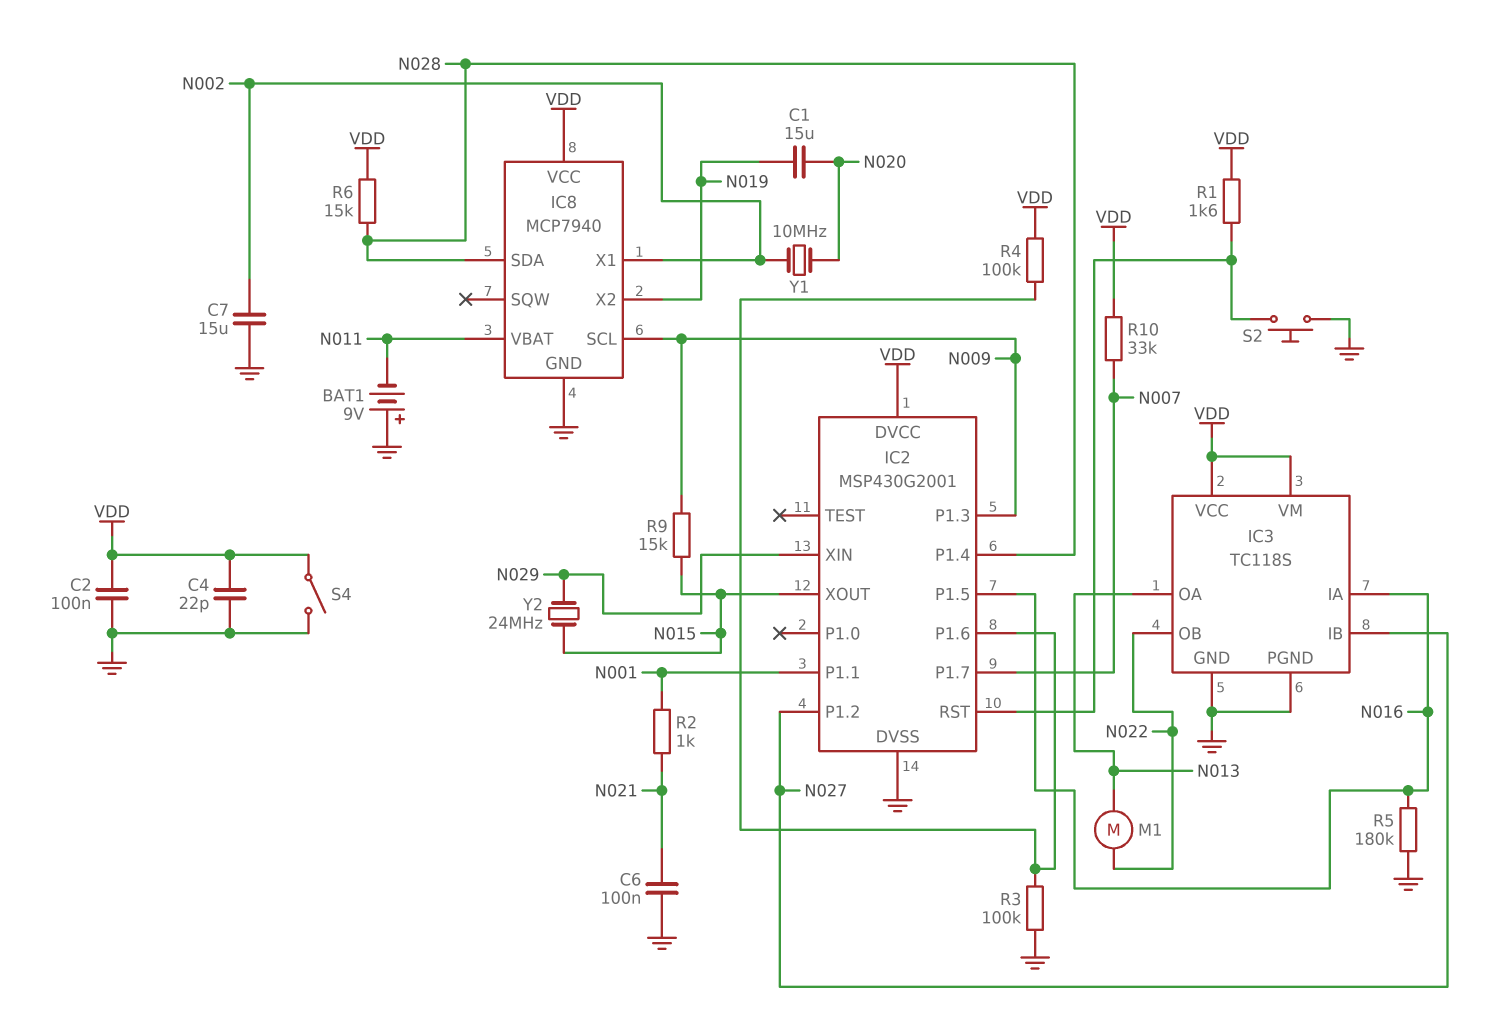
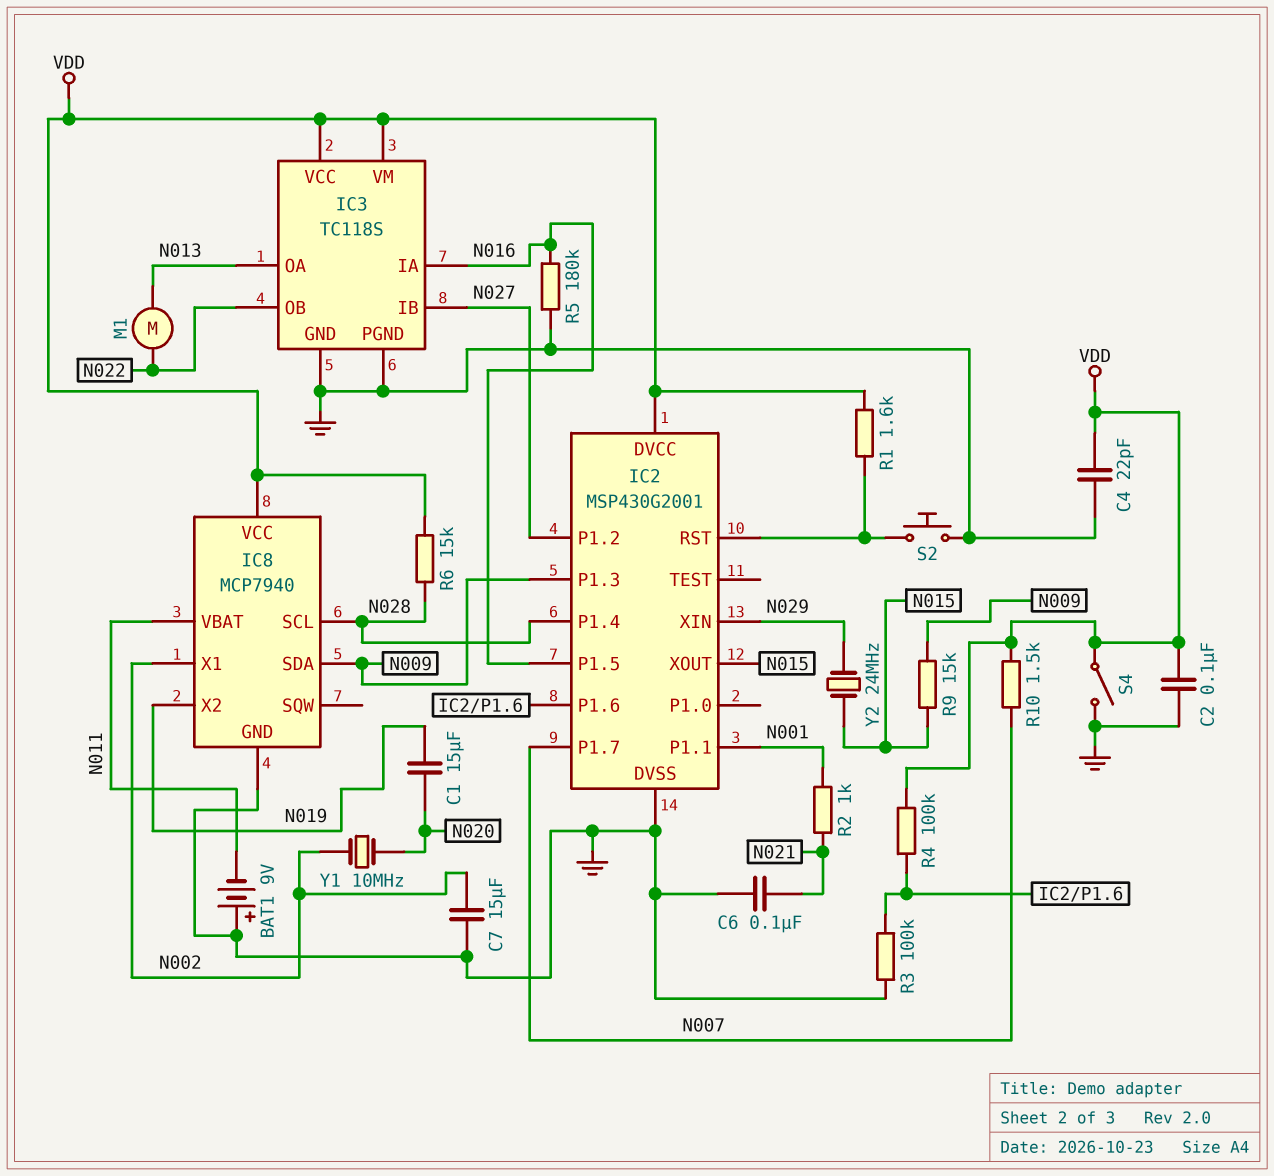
IC8 pin SCL: N009 -> N028
IC8 pin SDA: N028 -> N009
R10: 33k (N007, VDD) -> 1.5k (N007, VDD)

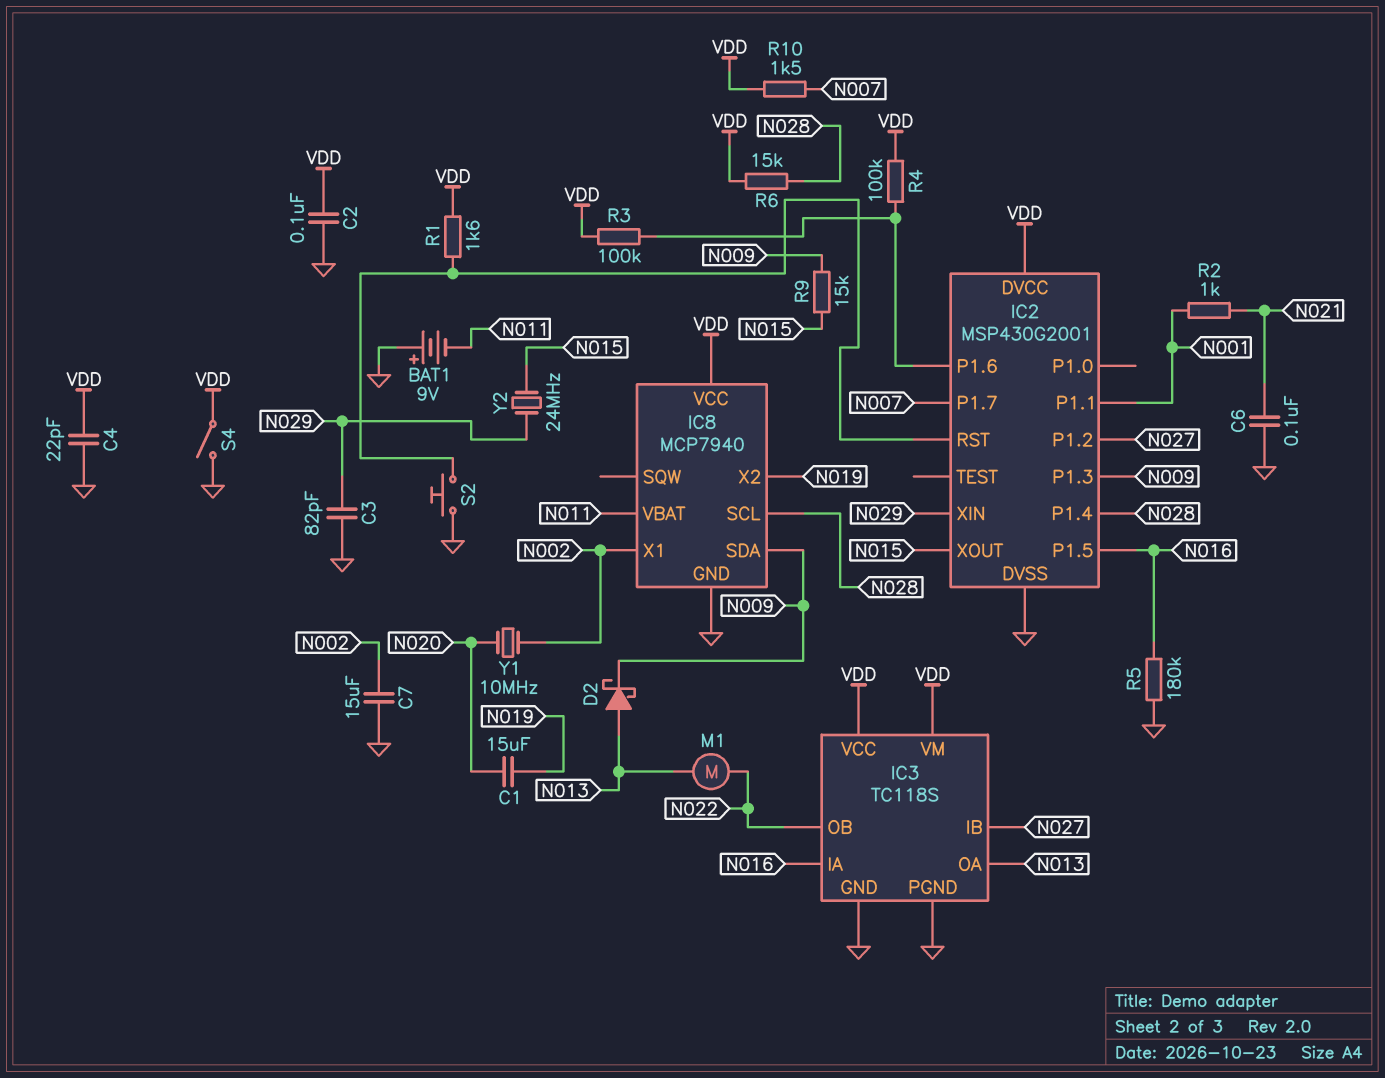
C3: none -> 82pF (GND, N029)
D2: none -> schottky (A N013, K N009)
R3: 100k (GND, IC2/P1.6) -> 100k (IC2/P1.6, VDD)

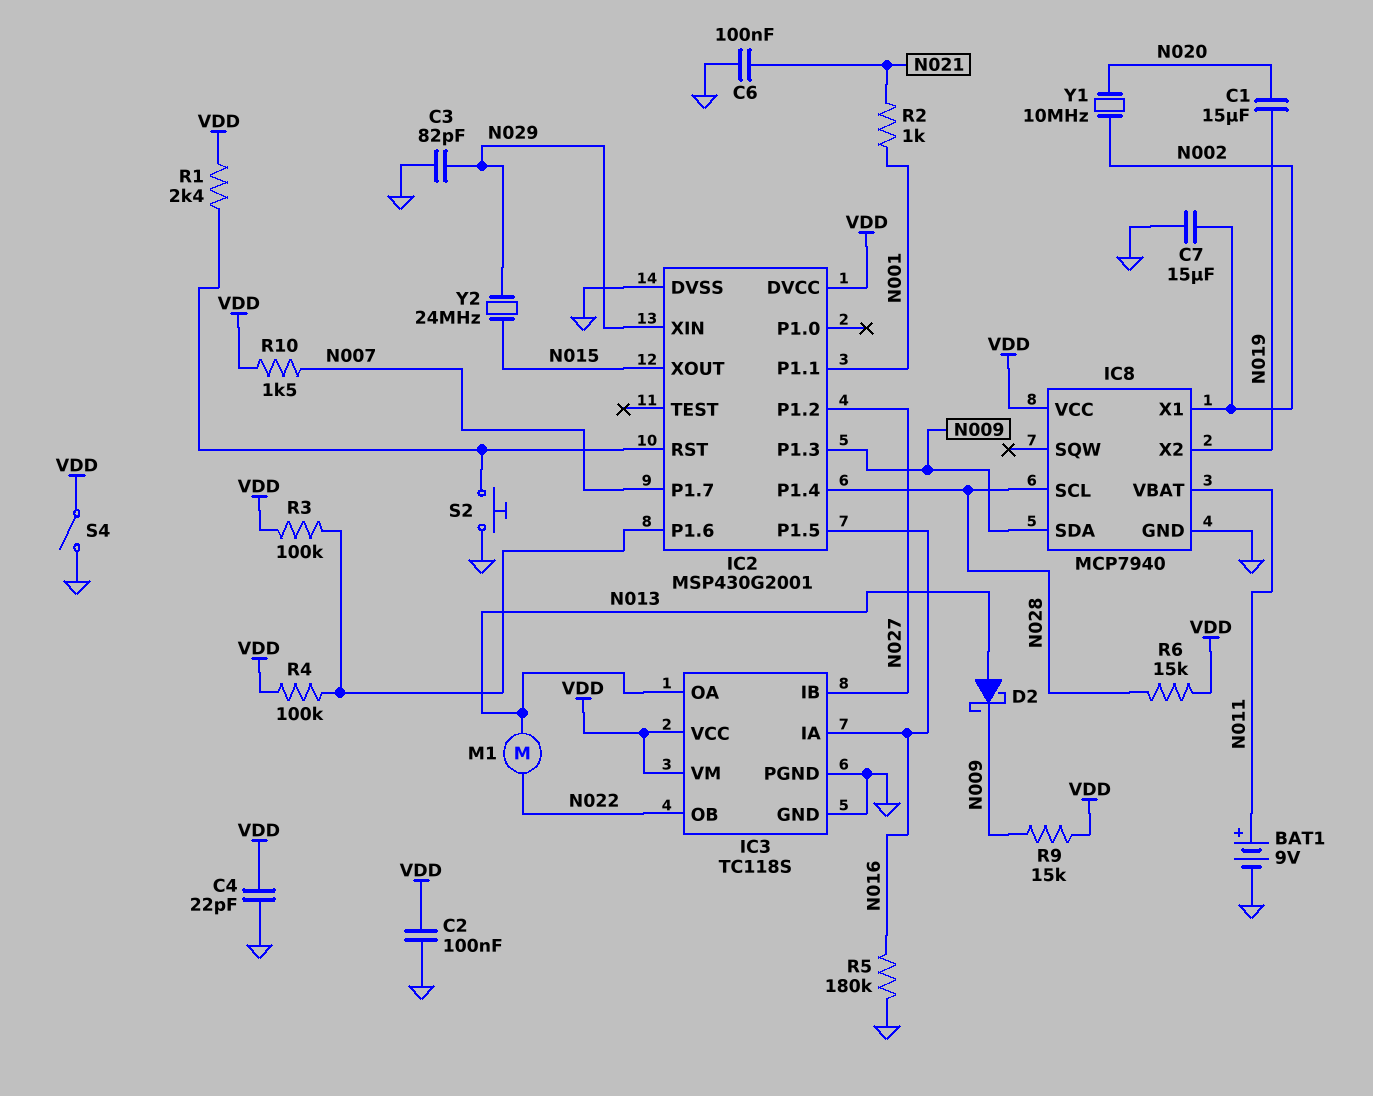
BAT1: 9V (plus GND, minus N011) -> 9V (plus N011, minus GND)
R1: 1.6k (IC2/RST, VDD) -> 2.4k (IC2/RST, VDD)
R9: 15k (N009, N015) -> 15k (N009, VDD)

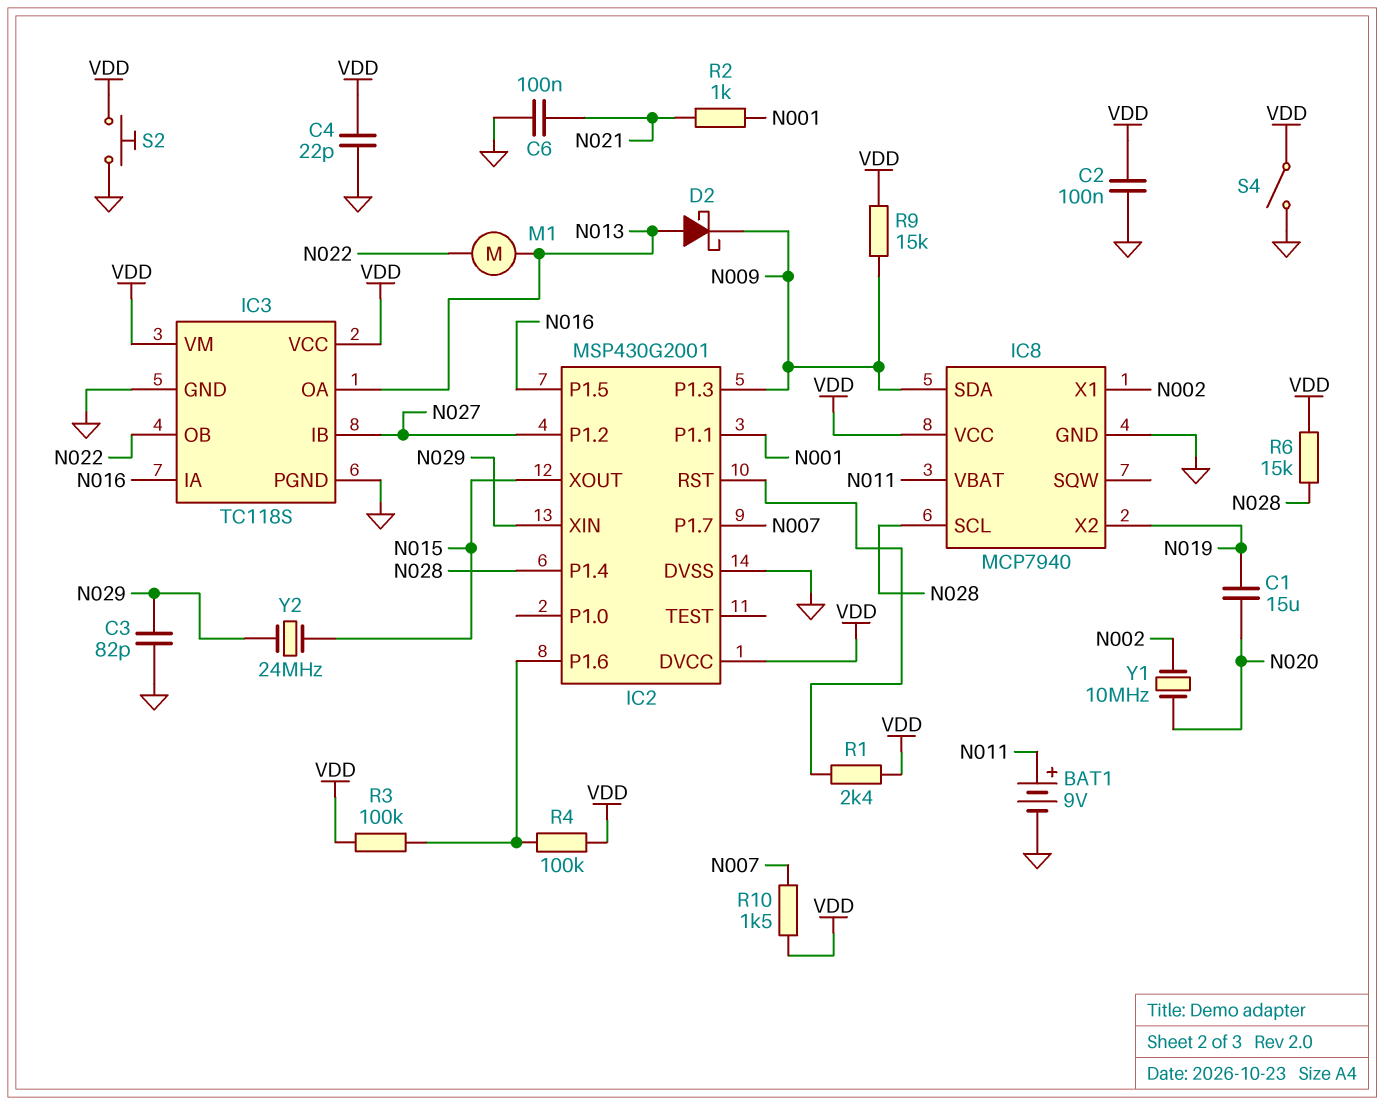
C7: 15uF (GND, N002) -> none
R5: 180k (GND, N016) -> none
S2: button (GND, IC2/RST) -> button (GND, VDD)

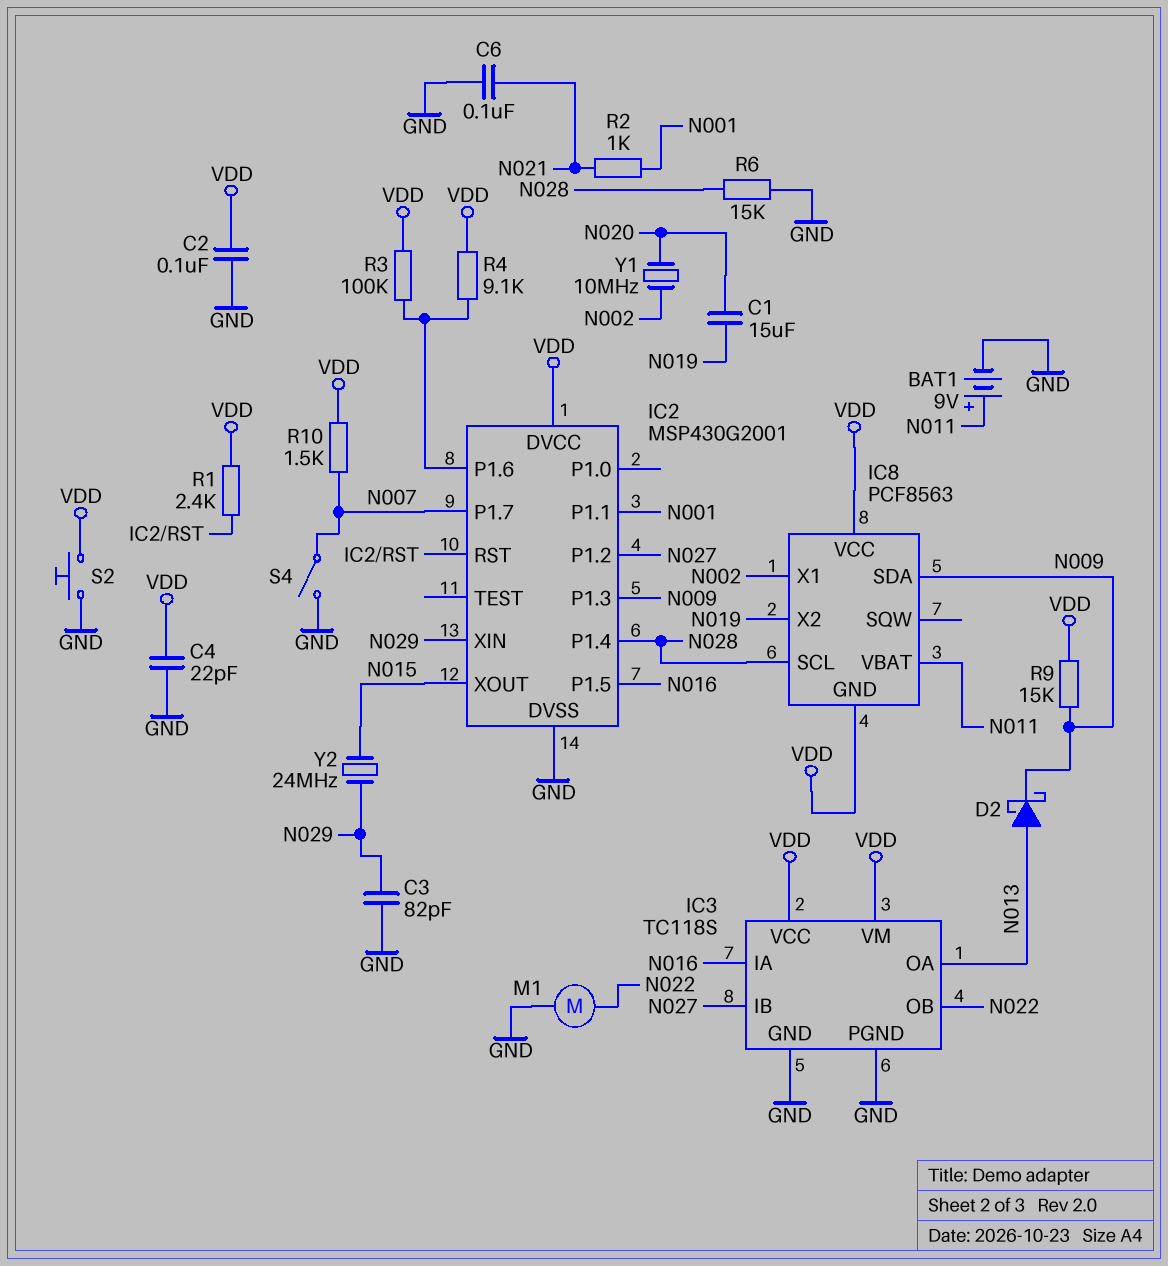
IC8: MCP7940 -> PCF8563
IC8 pin GND: GND -> VDD
M1: motor (N013, N022) -> motor (GND, N022)
R4: 100k (IC2/P1.6, VDD) -> 9.1k (IC2/P1.6, VDD)
R6: 15k (N028, VDD) -> 15k (GND, N028)
S4: switch (GND, VDD) -> switch (GND, N007)

